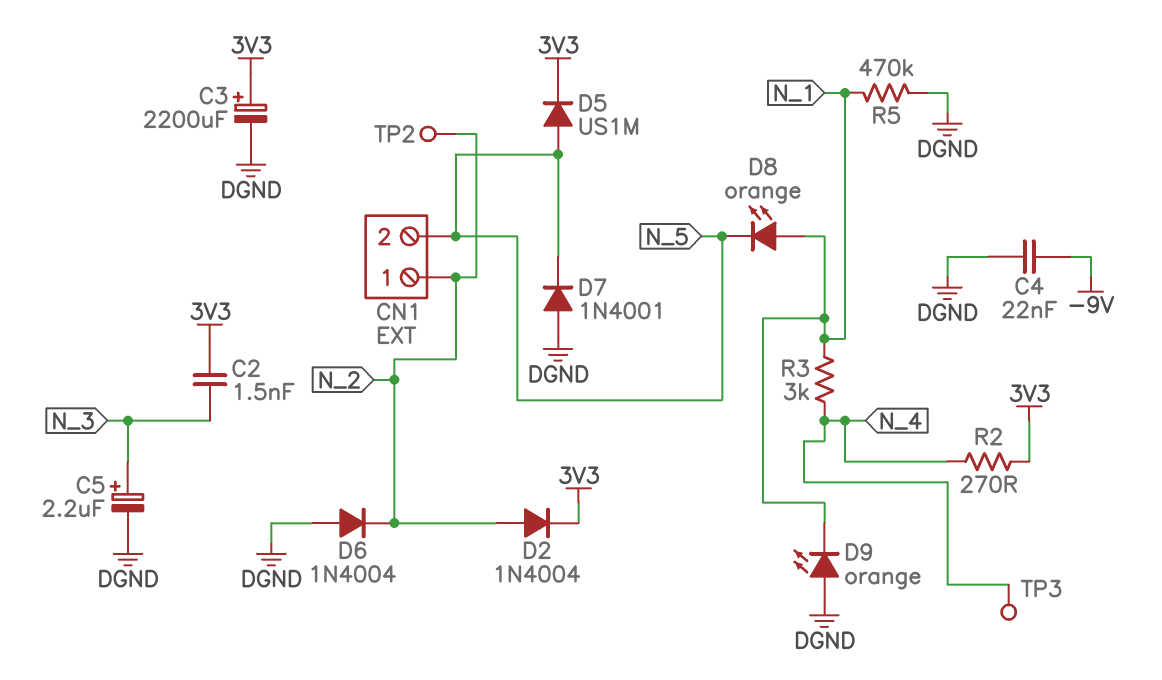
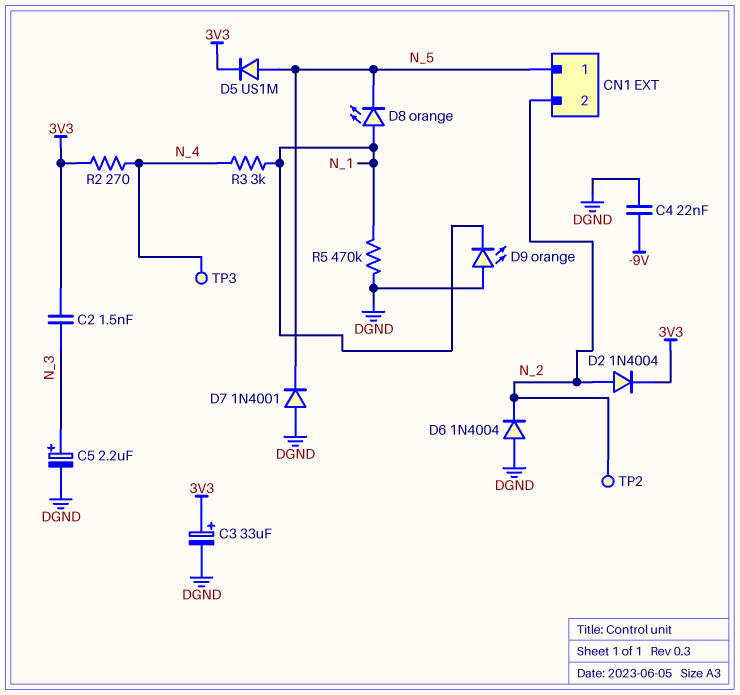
C3: 2200uF (plus 3V3, minus DGND) -> 33uF (plus 3V3, minus DGND)
CN1 pin 1: N_2 -> N_5
CN1 pin 2: N_5 -> N_2

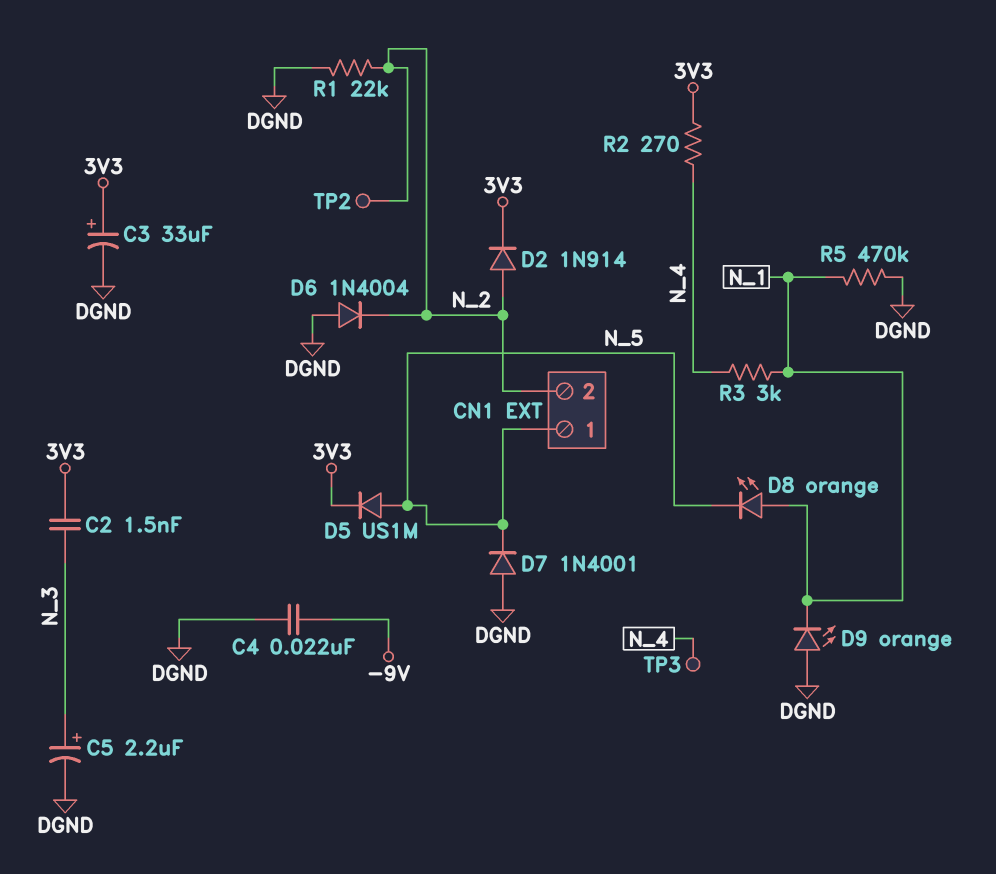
D2: diode 1N4004 (A N_2, K 3V3) -> diode 1N914 (A N_2, K 3V3)
R1: none -> 22k (DGND, N_2)

